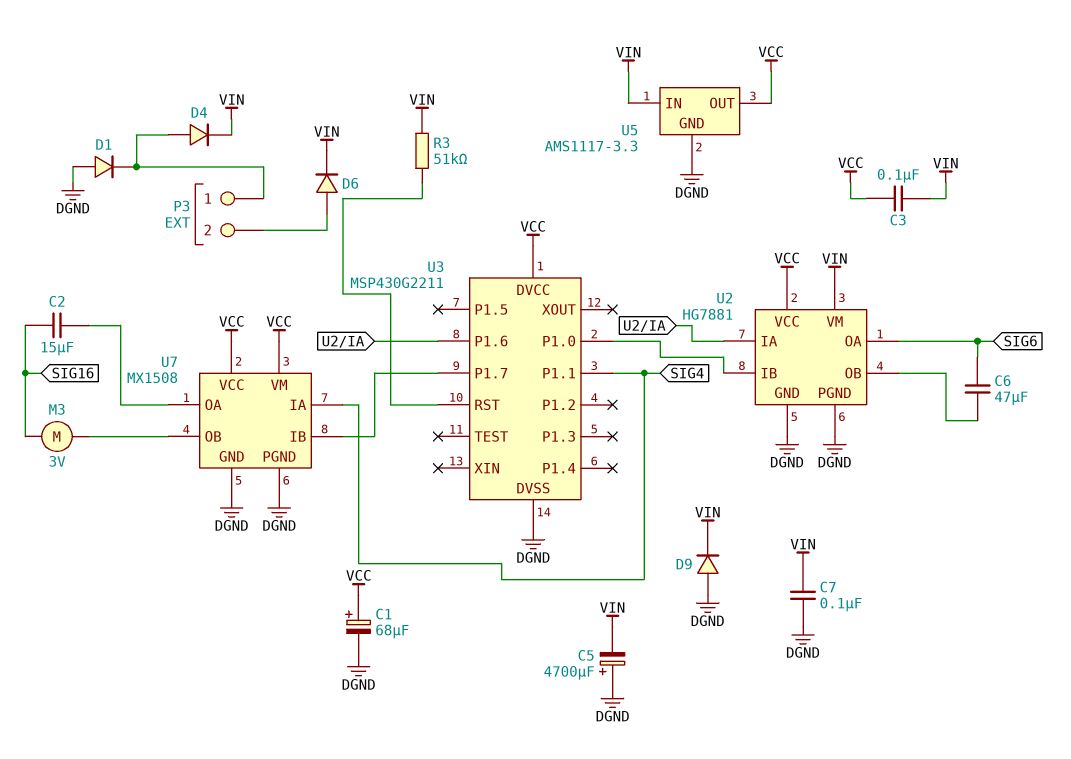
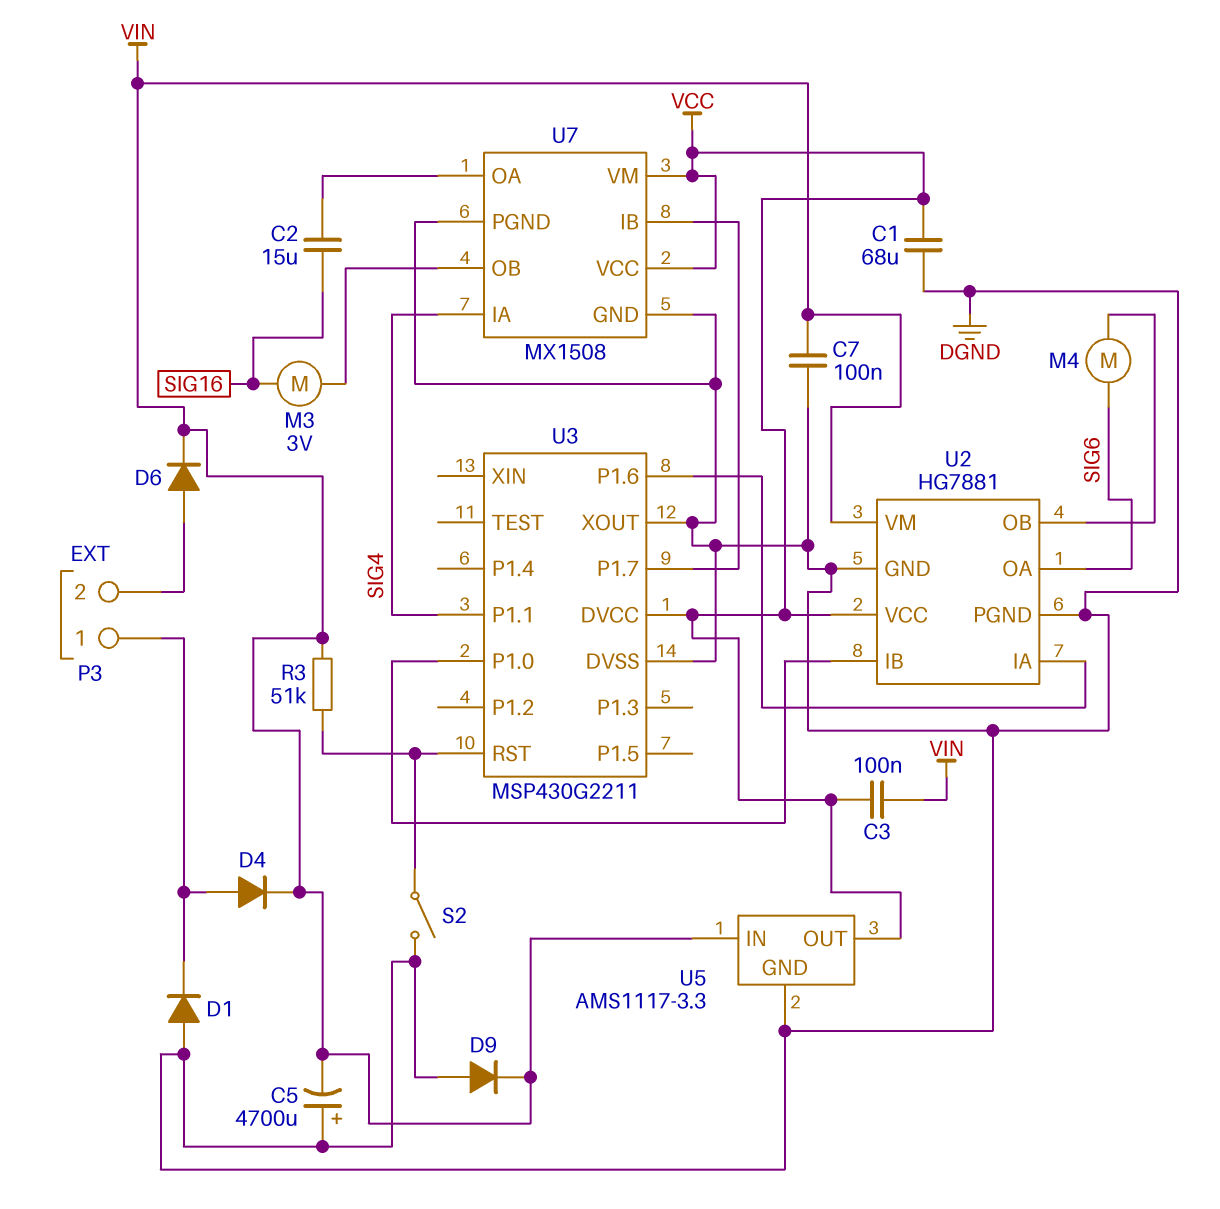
C1: 68uF (plus VCC, minus DGND) -> 68uF (DGND, VCC)
C6: 47uF (SIG6, U2/OB) -> none
M4: none -> motor (SIG6, U2/OB)
S2: none -> switch (DGND, U3/RST)
U3 pin XOUT: none -> DGND

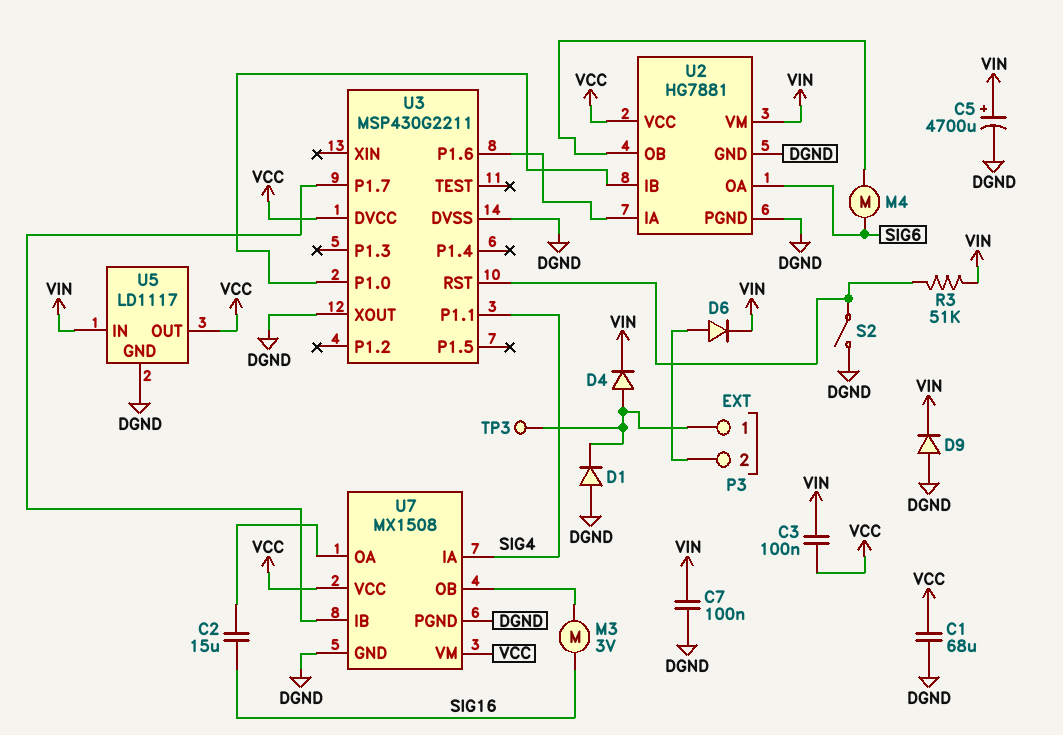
C5: 4700uF (plus DGND, minus VIN) -> 4700uF (plus VIN, minus DGND)
TP3: none -> test point (P3/1)
U5: AMS1117-3.3 -> LD1117

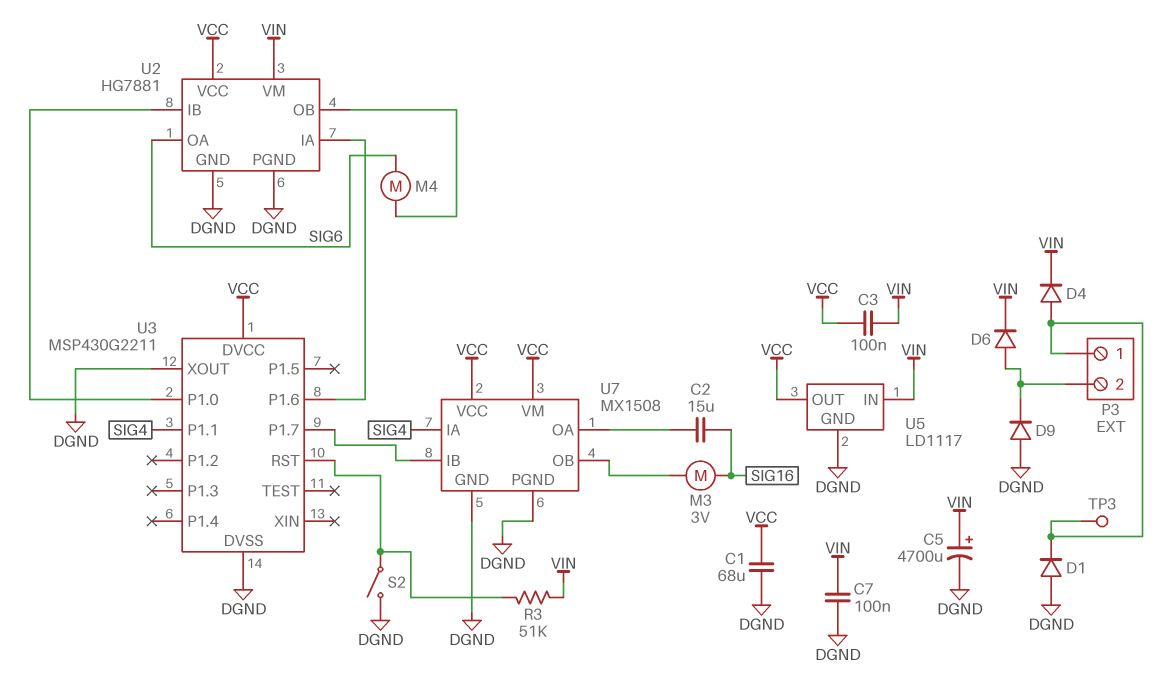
D9: diode (A DGND, K VIN) -> diode (A DGND, K P3/2)

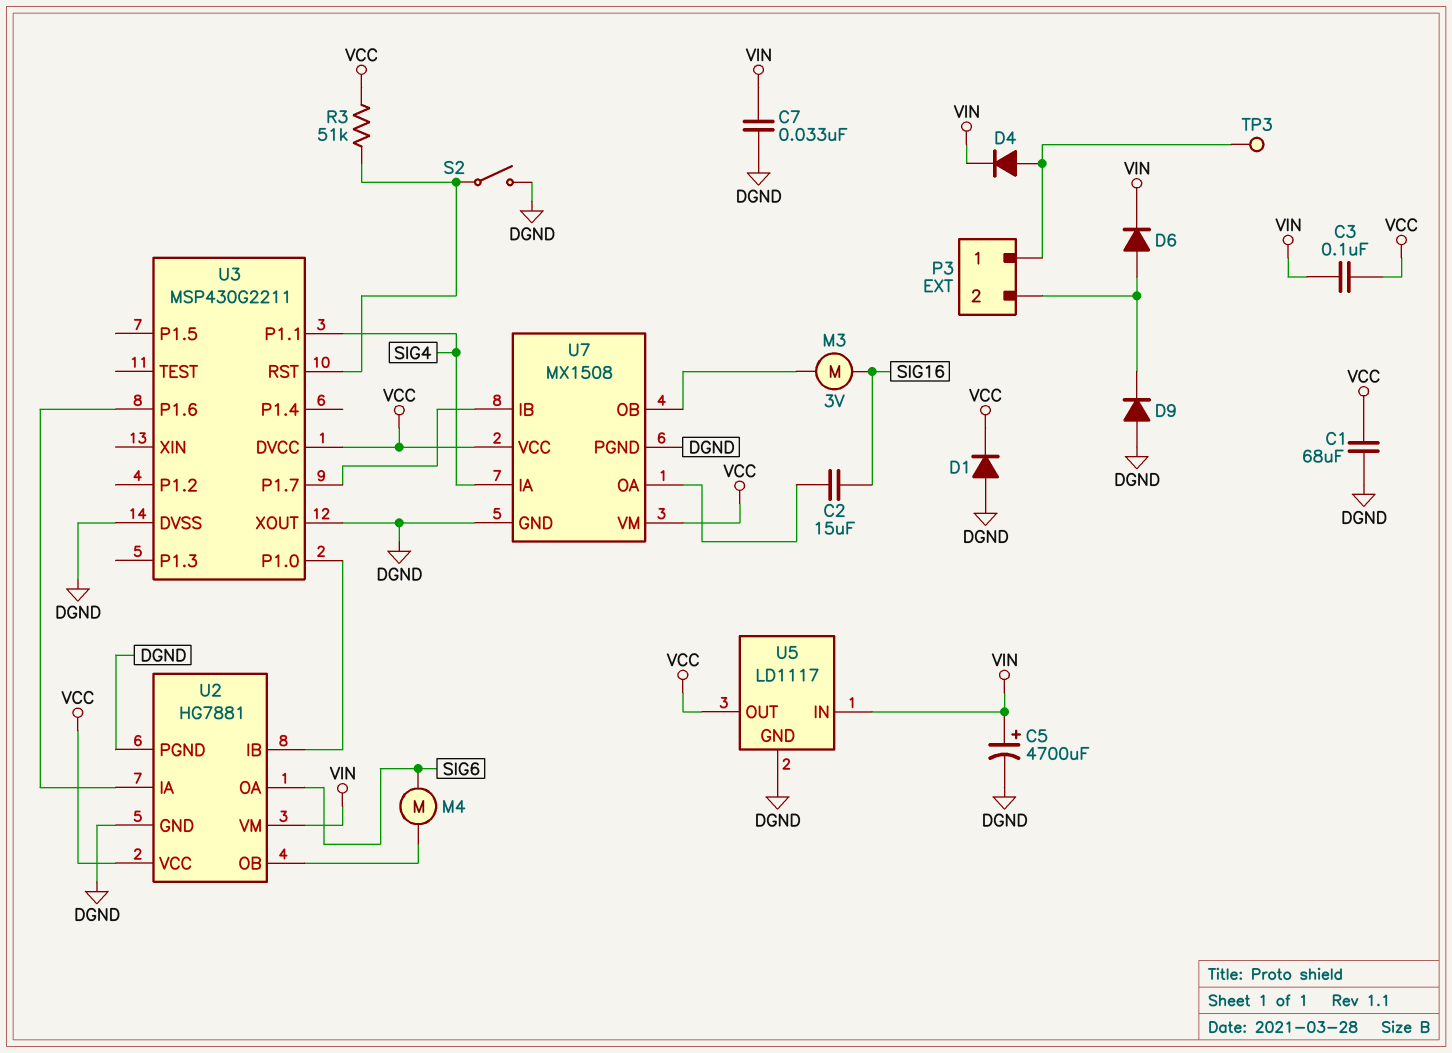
C7: 100nF (DGND, VIN) -> 33nF (DGND, VIN)
D1: diode (A DGND, K P3/1) -> diode (A DGND, K VCC)
R3: 51k (U3/RST, VIN) -> 51k (U3/RST, VCC)

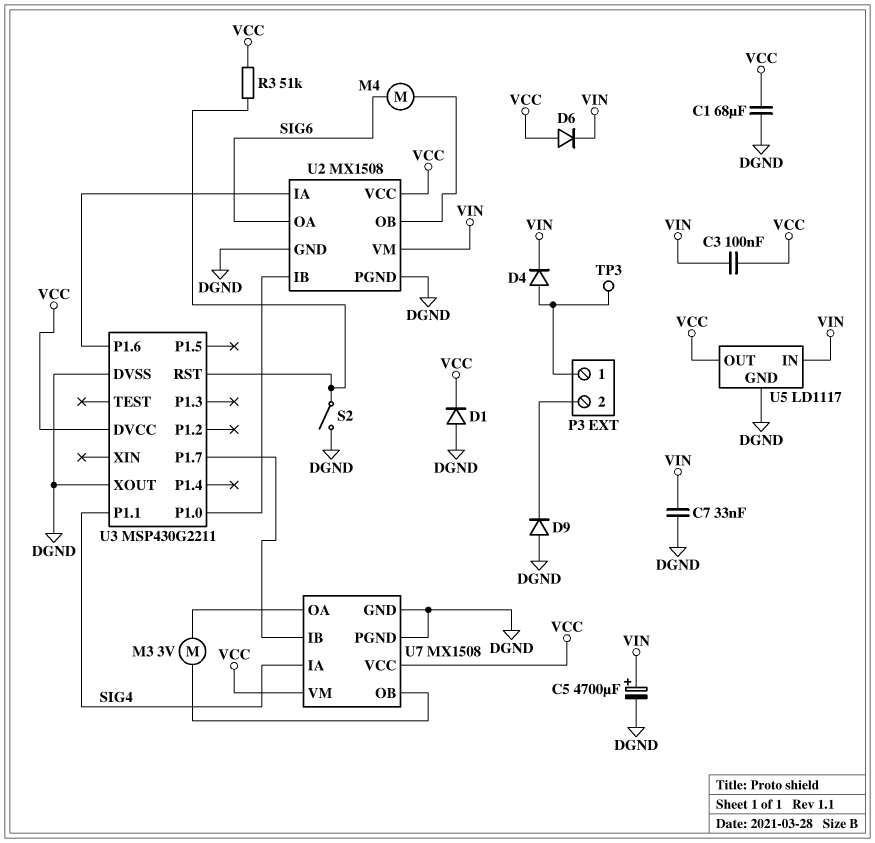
C2: 15uF (SIG16, U7/OA) -> none
D6: diode (A P3/2, K VIN) -> diode (A VCC, K VIN)
M3: motor 3V (SIG16, U7/OB) -> motor 3V (U7/OA, U7/OB)
U2: HG7881 -> MX1508

